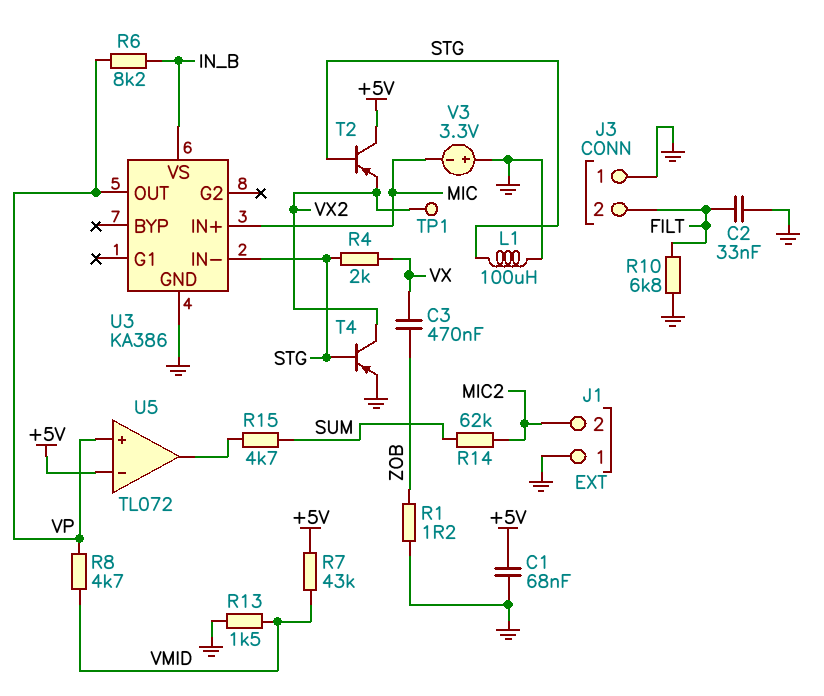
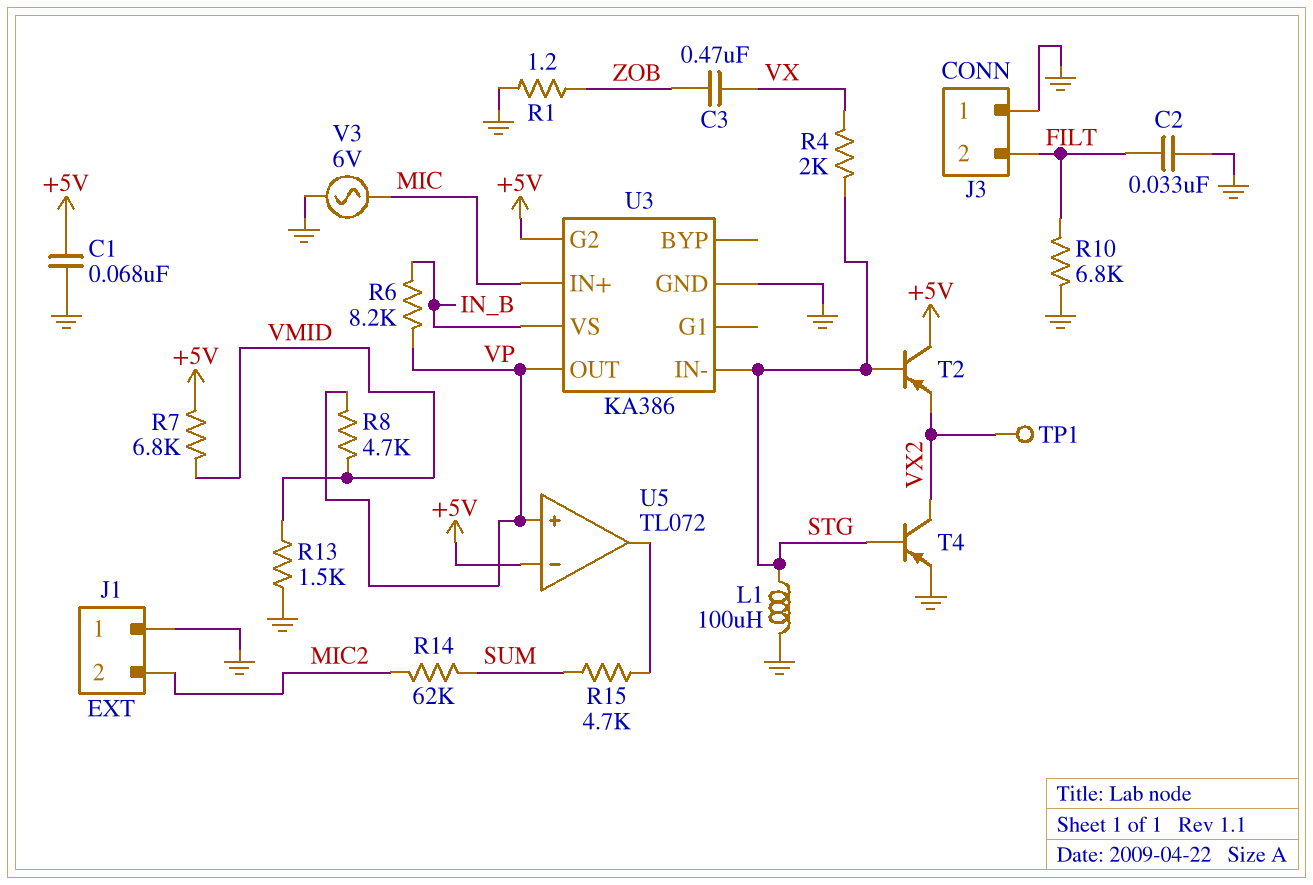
R7: 43k (+5V, VMID) -> 6.8k (+5V, VMID)
U3 pin G2: none -> +5V
V3: 3.3V (plus GND, minus MIC) -> AC 6V (GND, MIC)

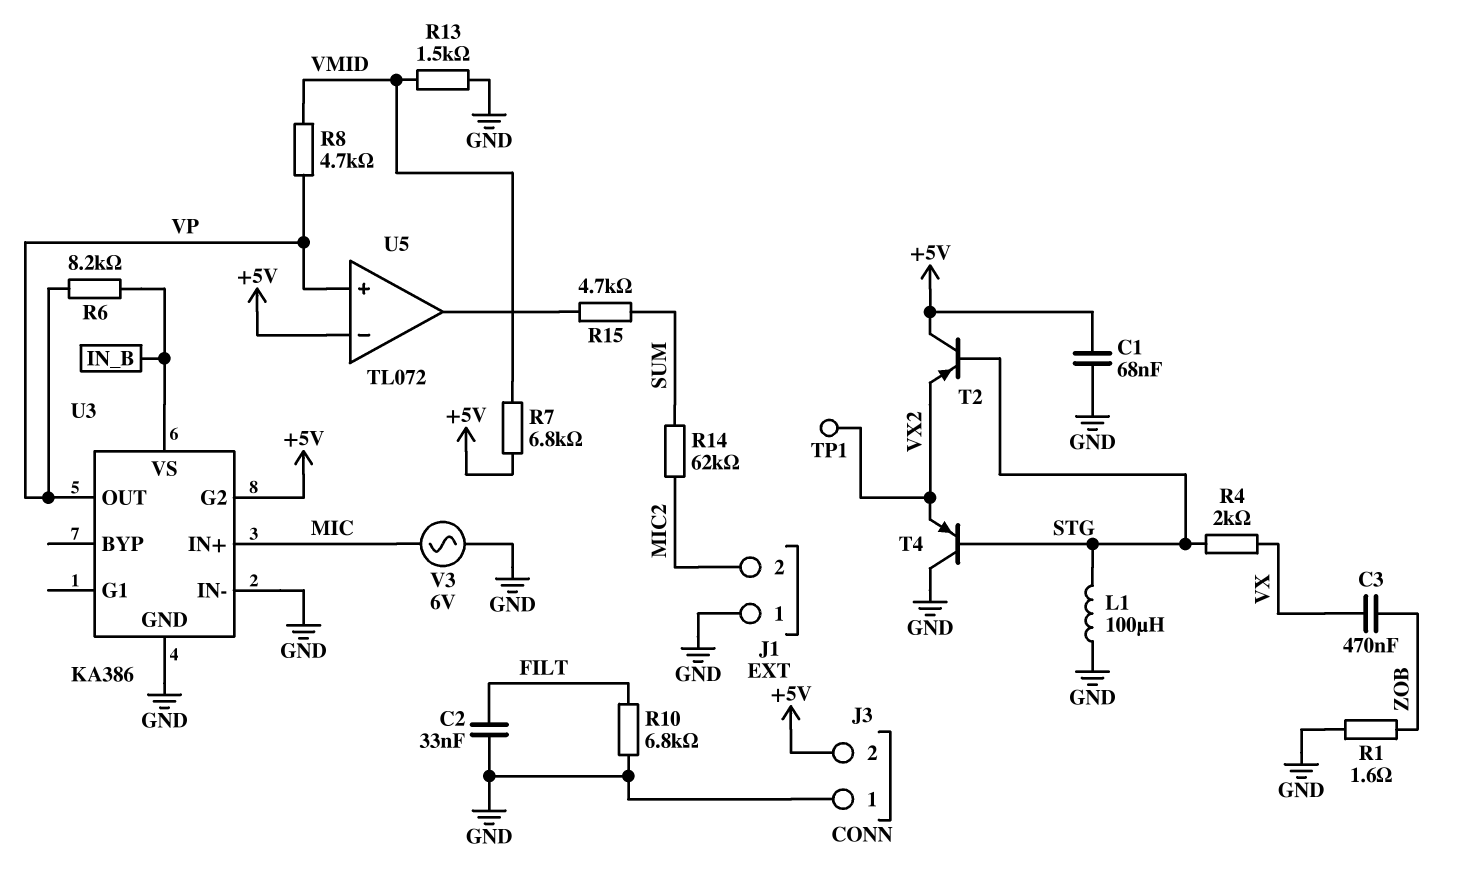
J3 pin 2: FILT -> +5V
R1: 1.2 (GND, ZOB) -> 1.6 (GND, ZOB)
T4: PNP (B STG, C VX2, E GND) -> PNP (B STG, C GND, E VX2)
U3 pin IN-: STG -> GND

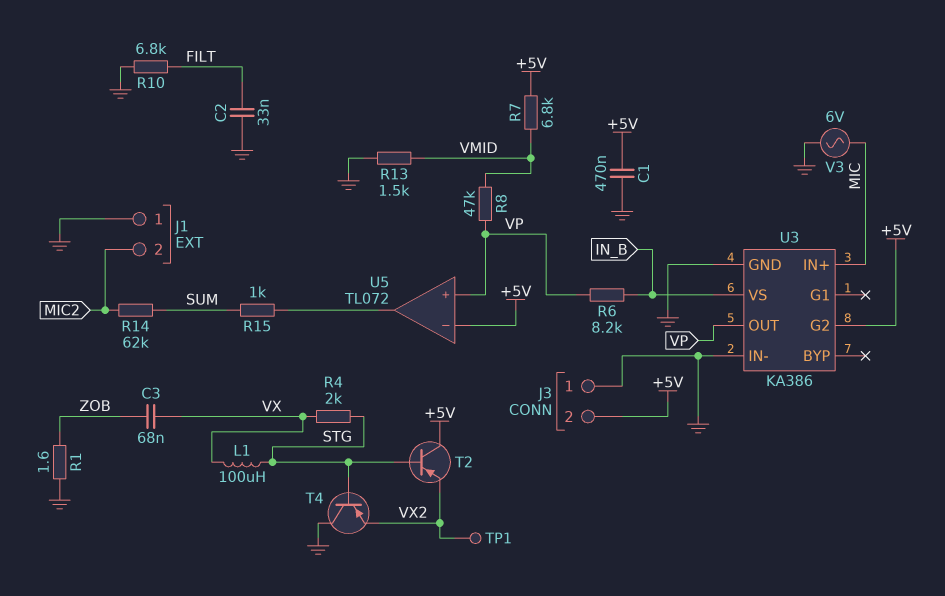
C1: 68nF (+5V, GND) -> 470nF (+5V, GND)
C3: 470nF (VX, ZOB) -> 68nF (VX, ZOB)
L1: 100uH (GND, STG) -> 100uH (STG, VX)
R8: 4.7k (VMID, VP) -> 47k (VMID, VP)
R15: 4.7k (SUM, U5/out) -> 1k (SUM, U5/out)

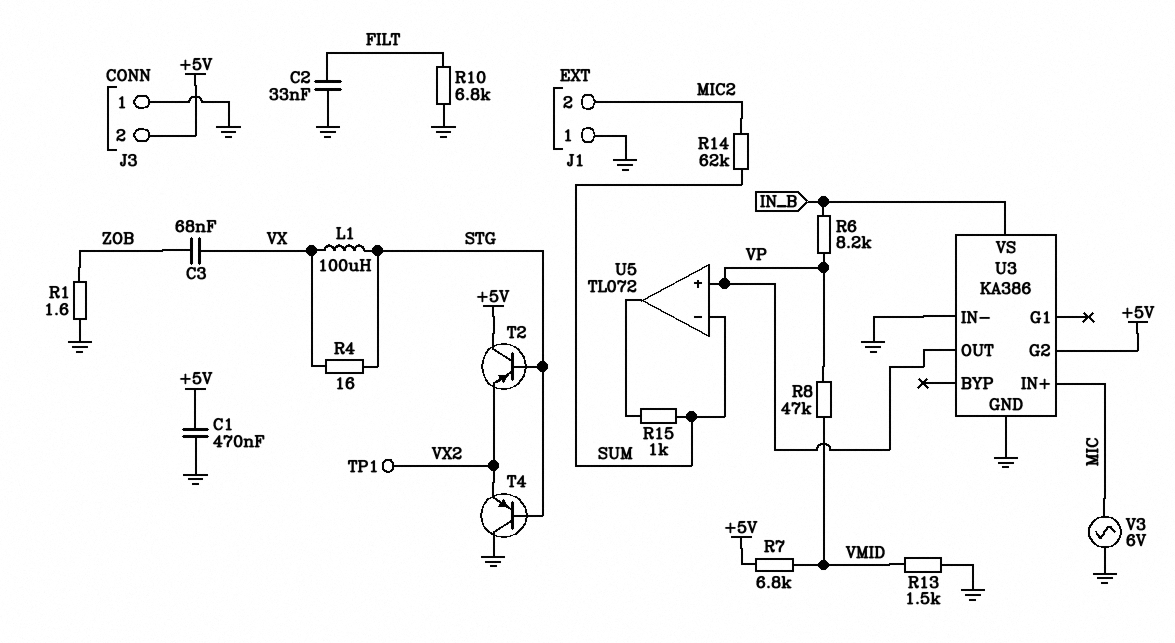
R4: 2k (STG, VX) -> 16 (STG, VX)
U5 pin in-: +5V -> SUM

